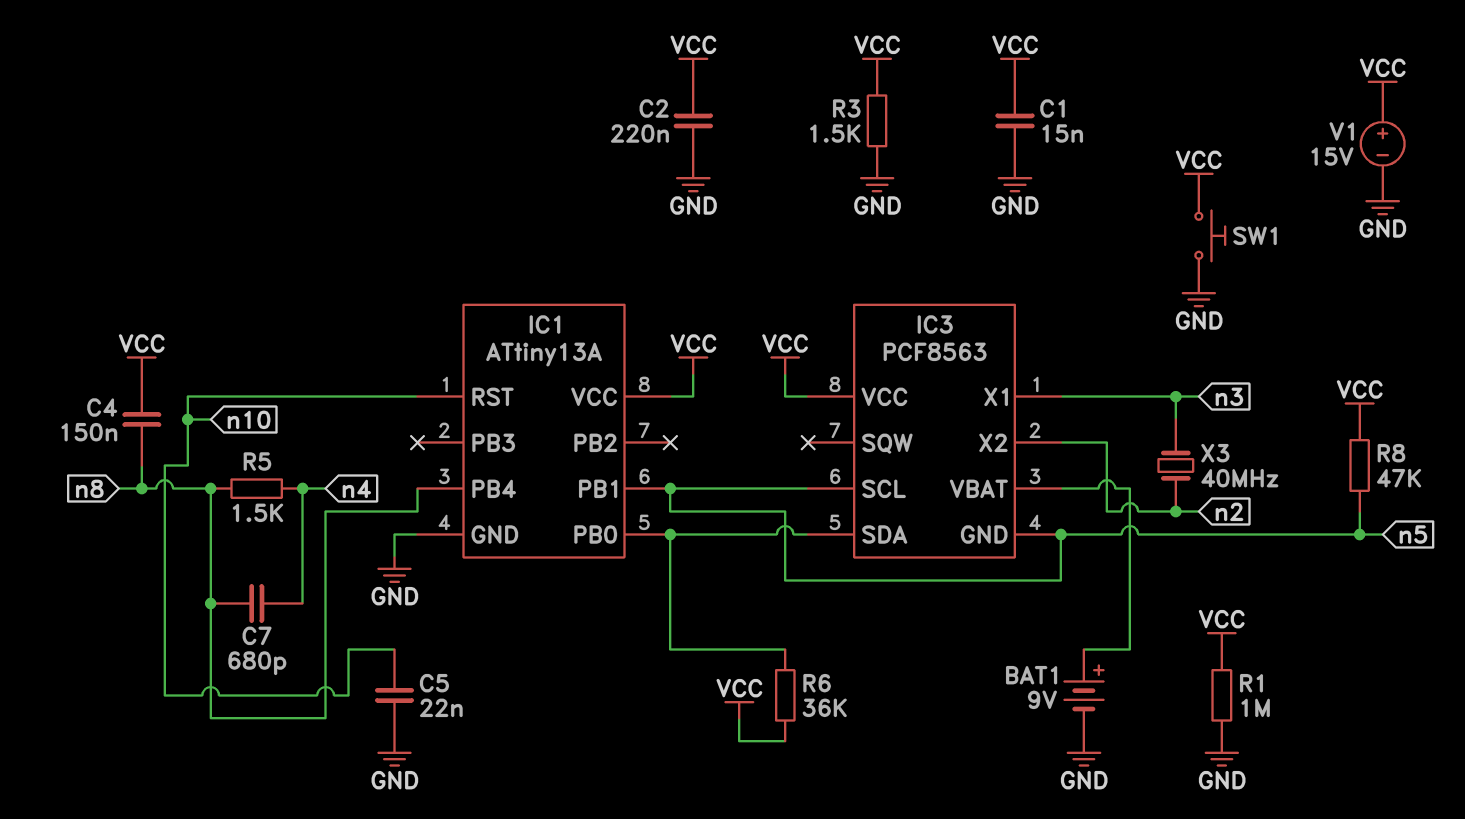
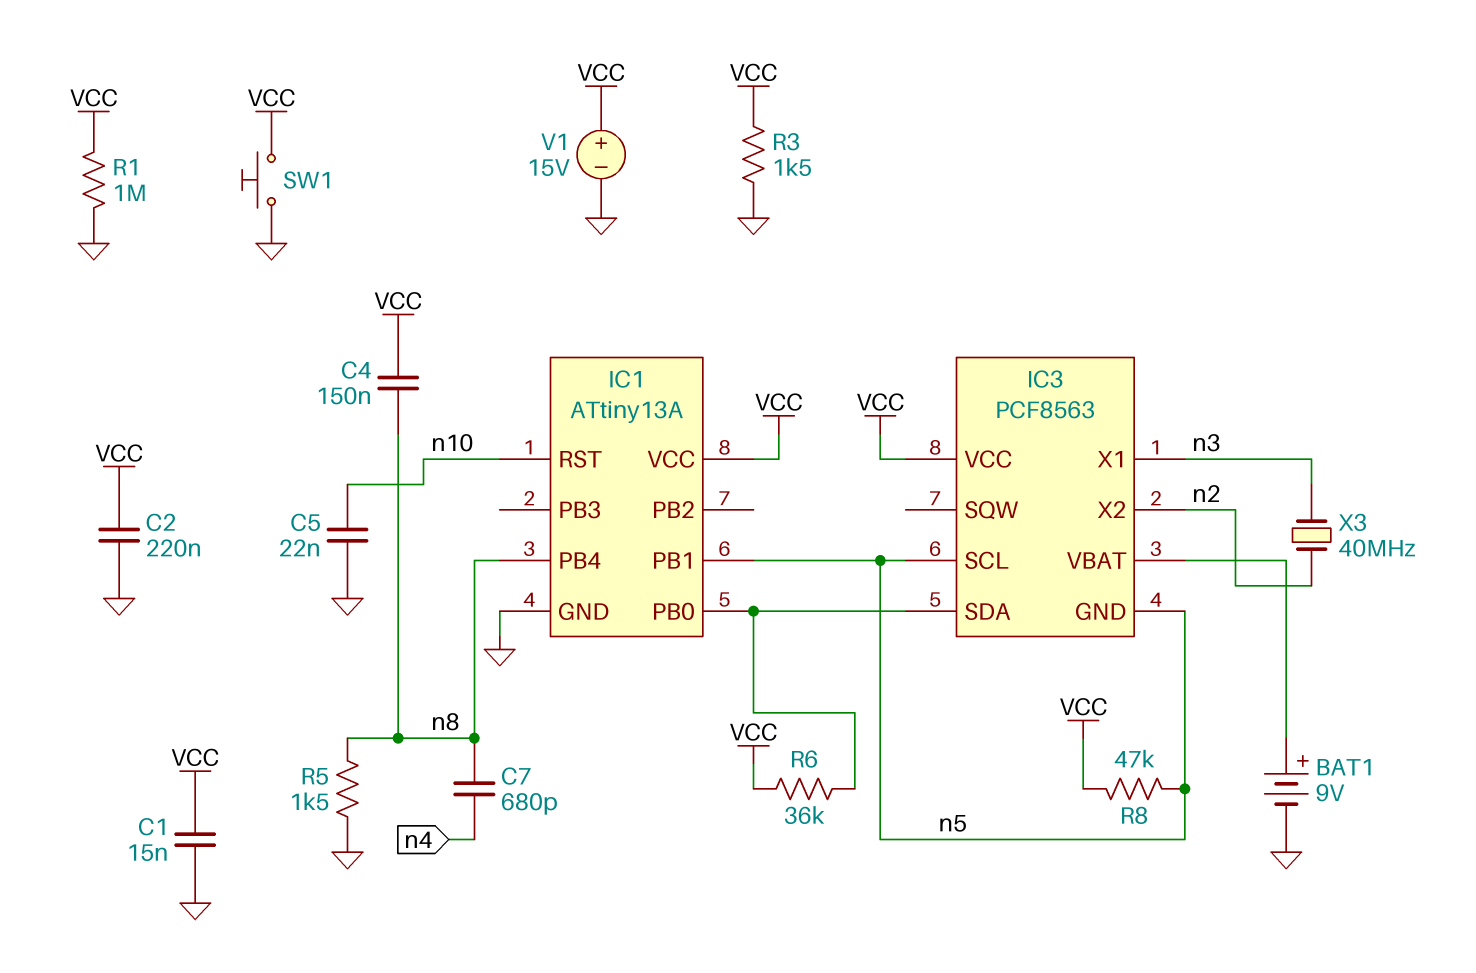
R5: 1.5k (n4, n8) -> 1.5k (GND, n8)

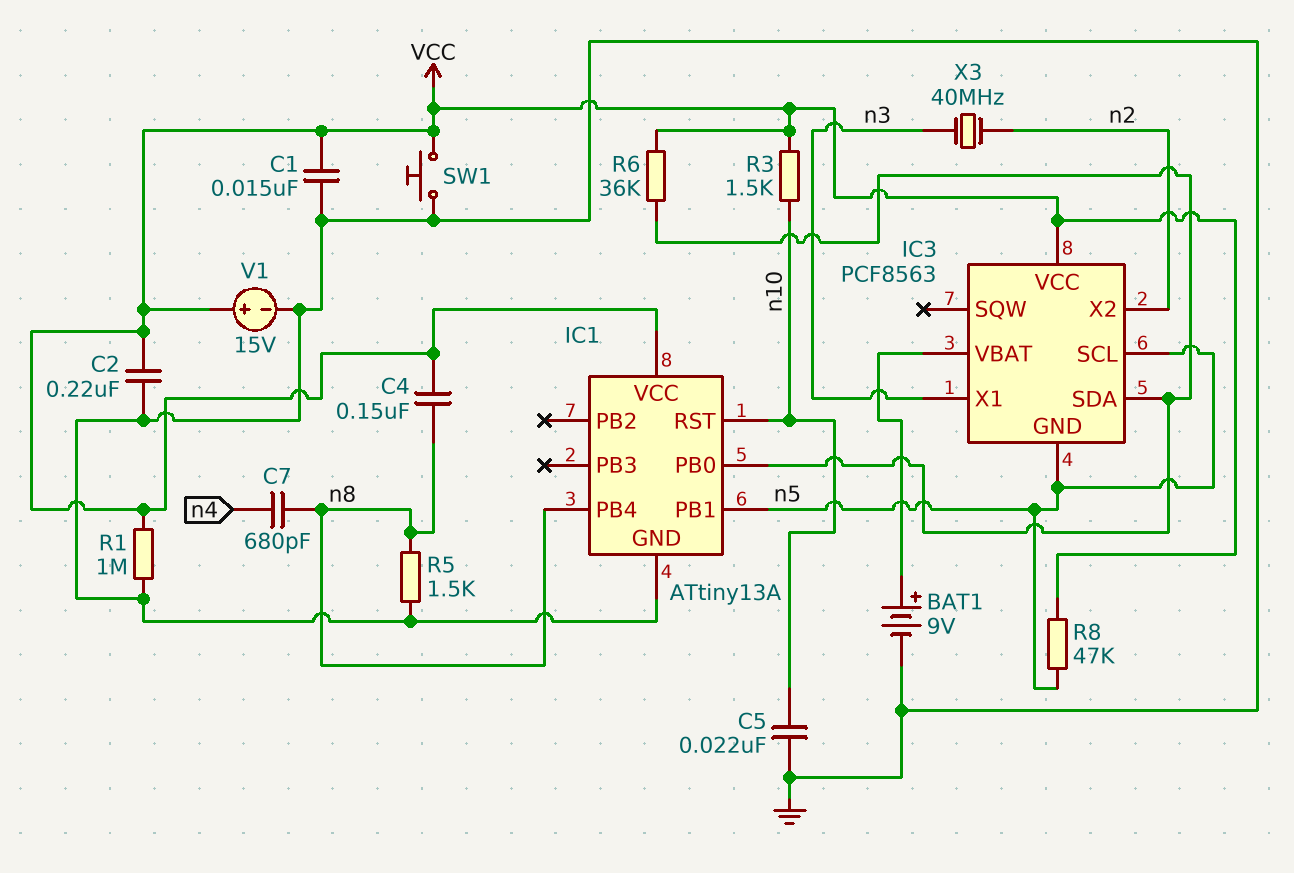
R3: 1.5k (GND, VCC) -> 1.5k (VCC, n10)

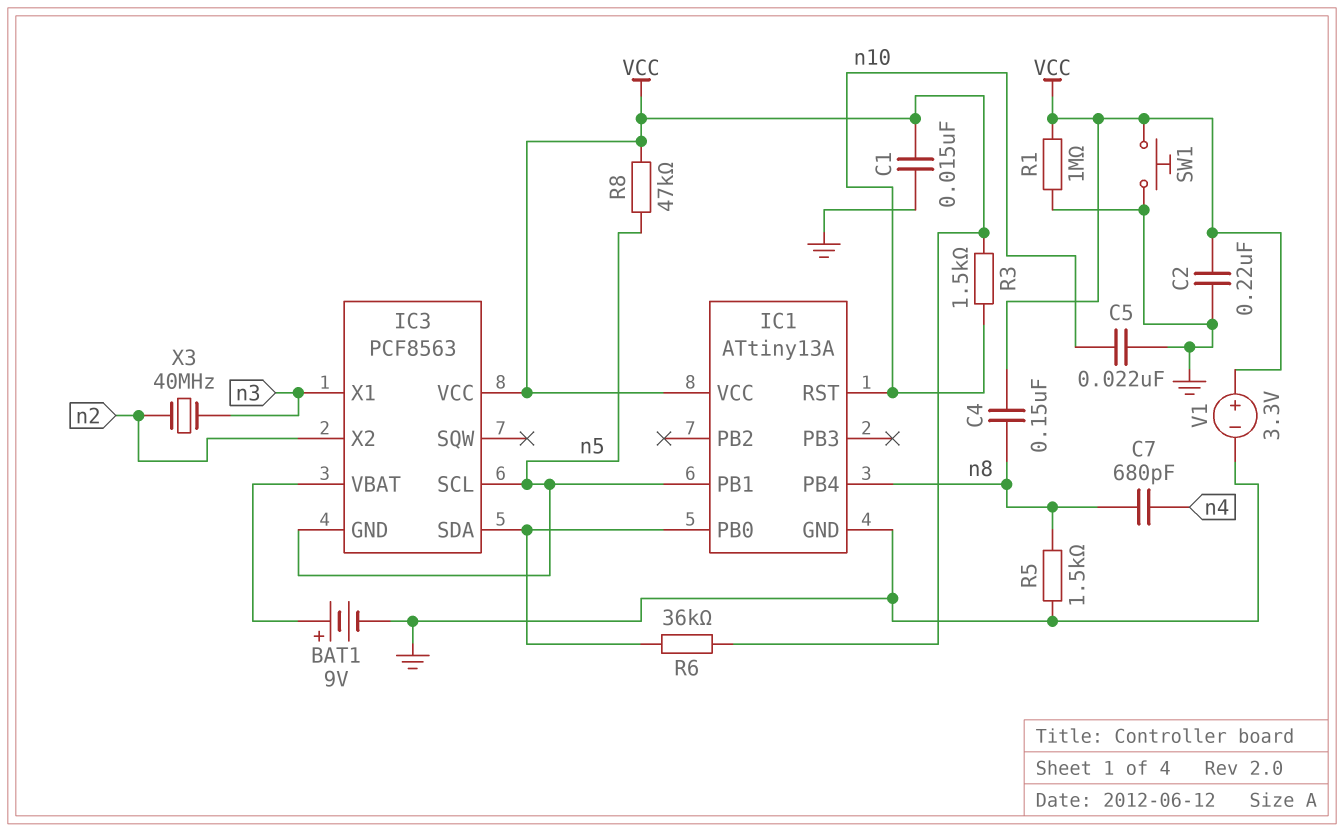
V1: 15V (plus VCC, minus GND) -> 3.3V (plus VCC, minus GND)

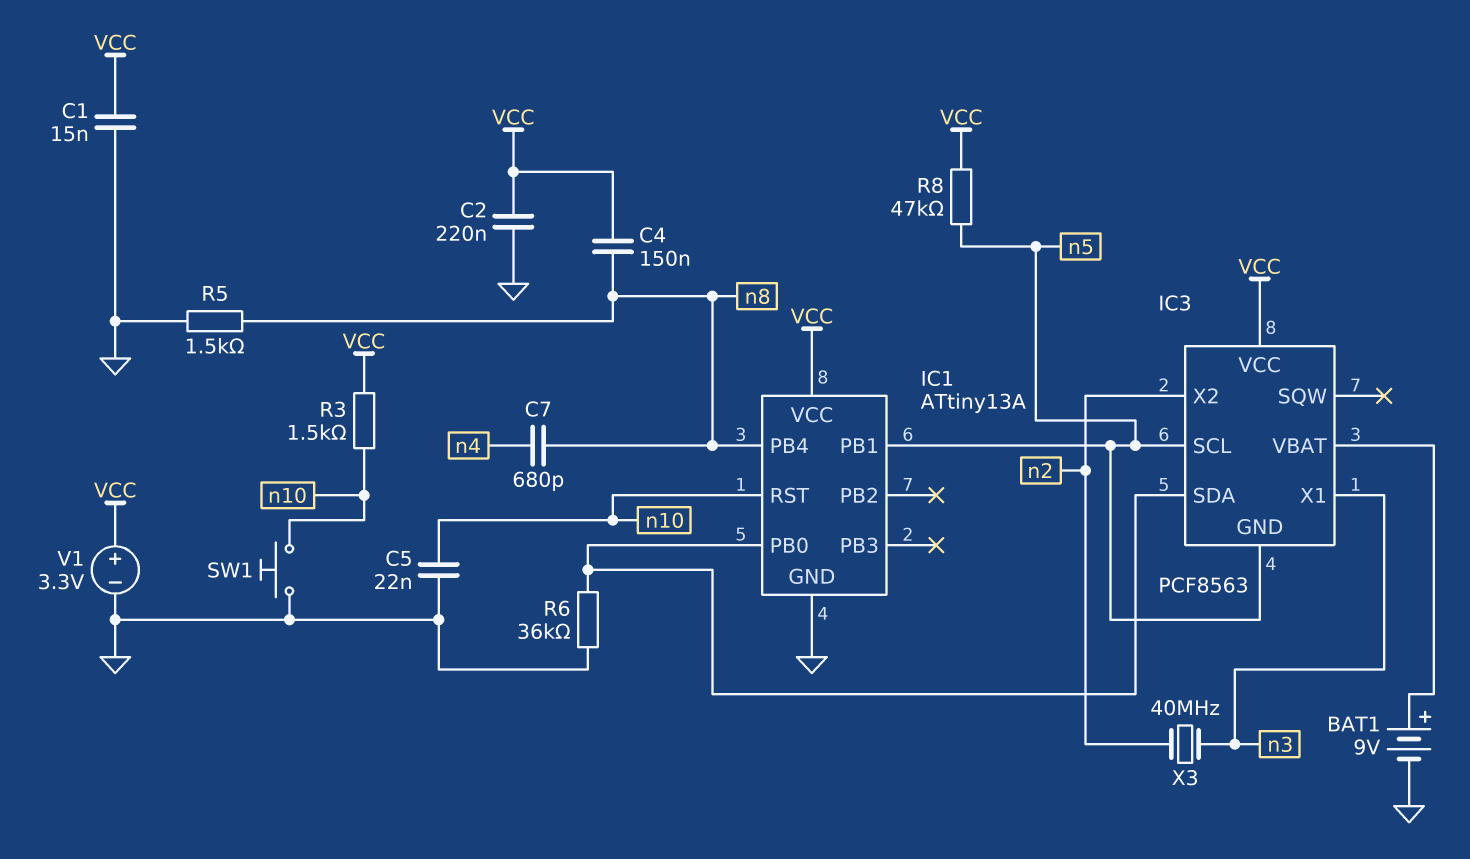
R1: 1M (GND, VCC) -> none
R6: 36k (IC1/PB0, VCC) -> 36k (GND, IC1/PB0)
SW1: button (GND, VCC) -> button (GND, n10)

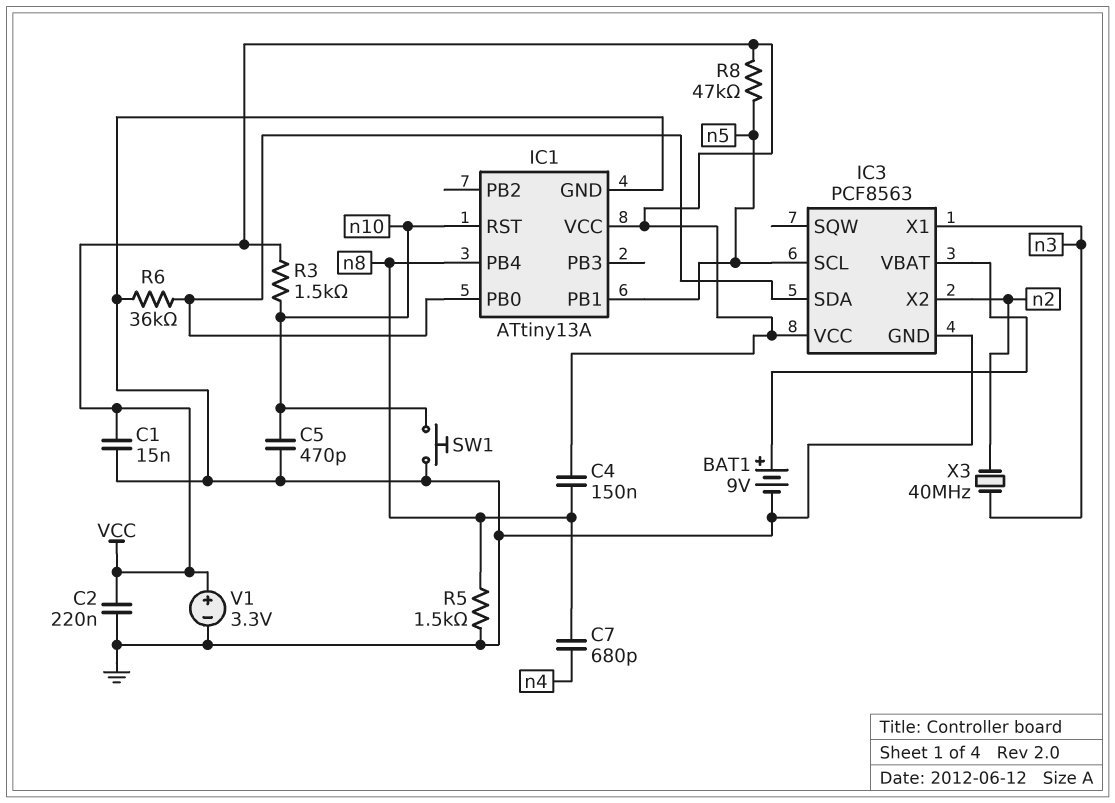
C5: 22nF (GND, n10) -> 470pF (GND, n10)
IC3 pin GND: n5 -> GND

